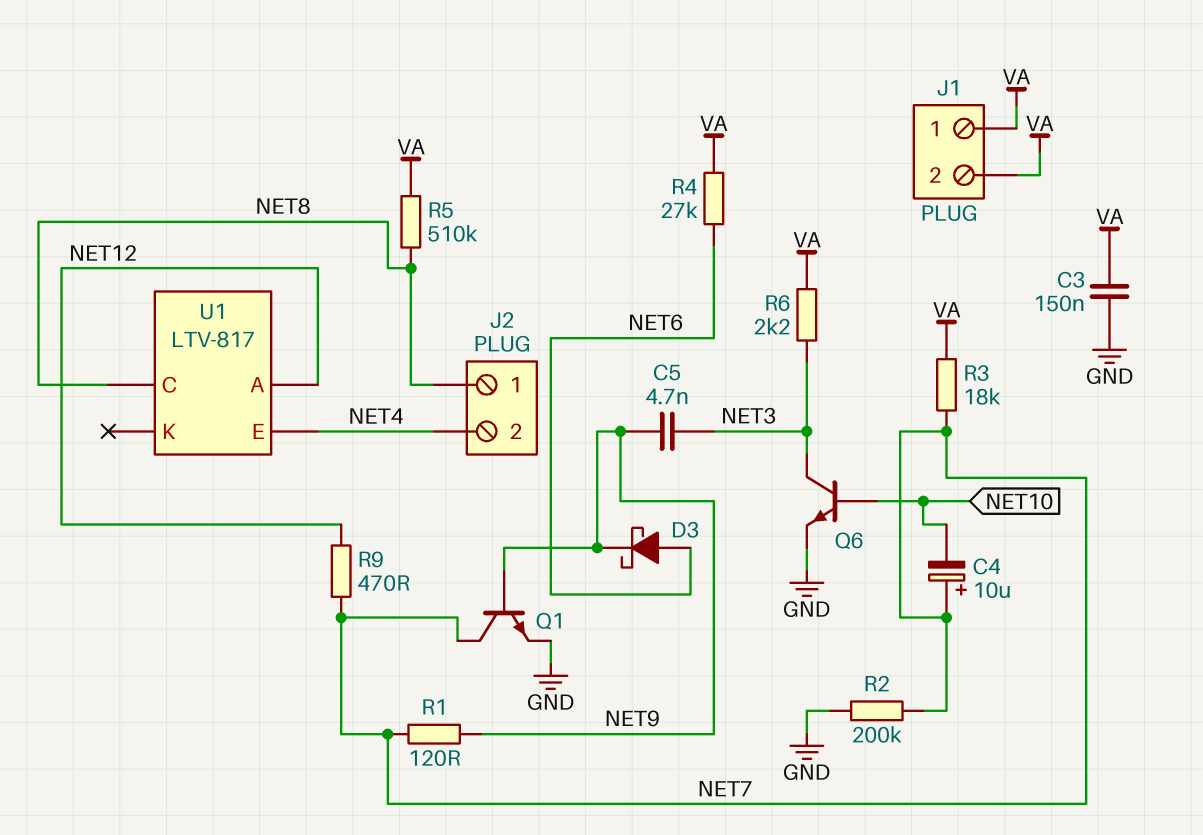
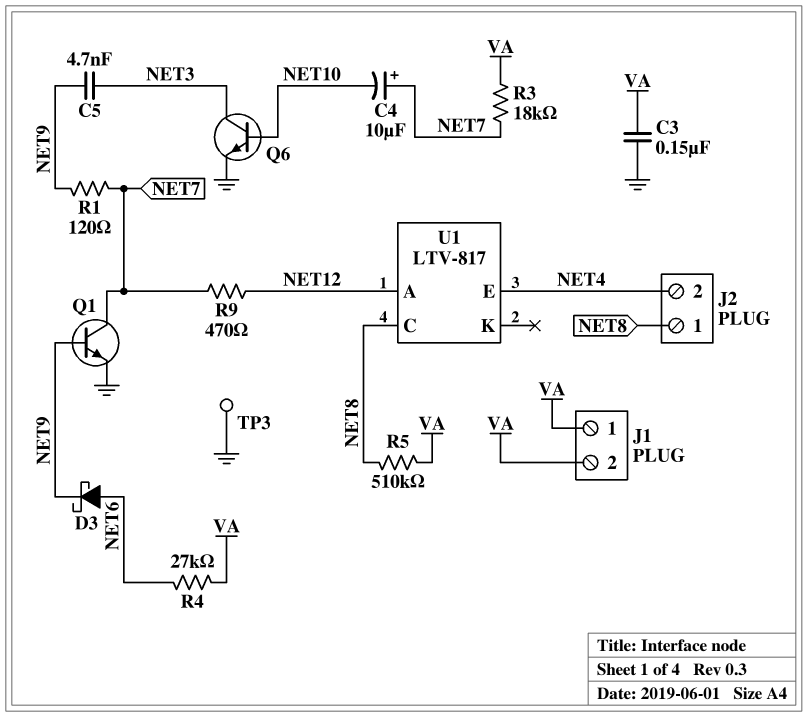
R2: 200k (GND, NET7) -> none
R6: 2.2k (NET3, VA) -> none
TP3: none -> test point (GND)

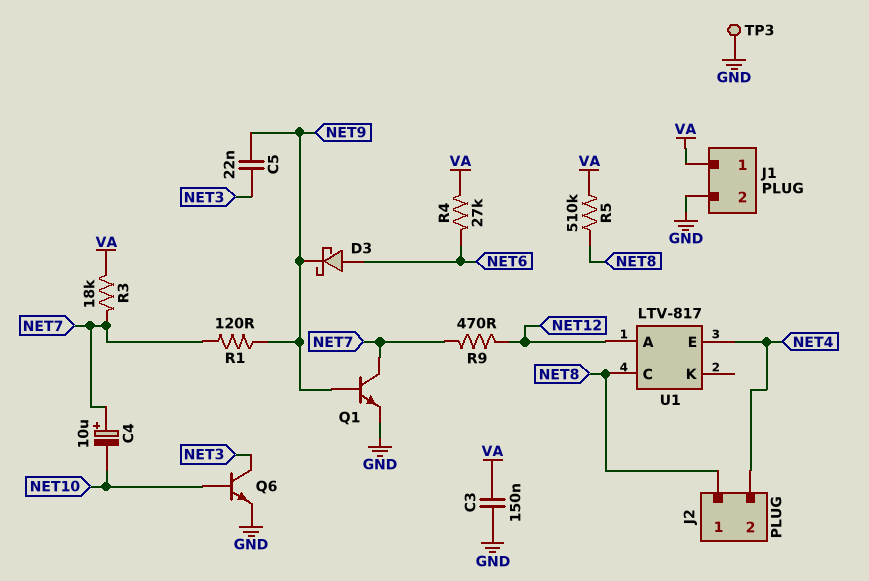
C5: 4.7nF (NET3, NET9) -> 22nF (NET3, NET9)
J1 pin 2: VA -> GND

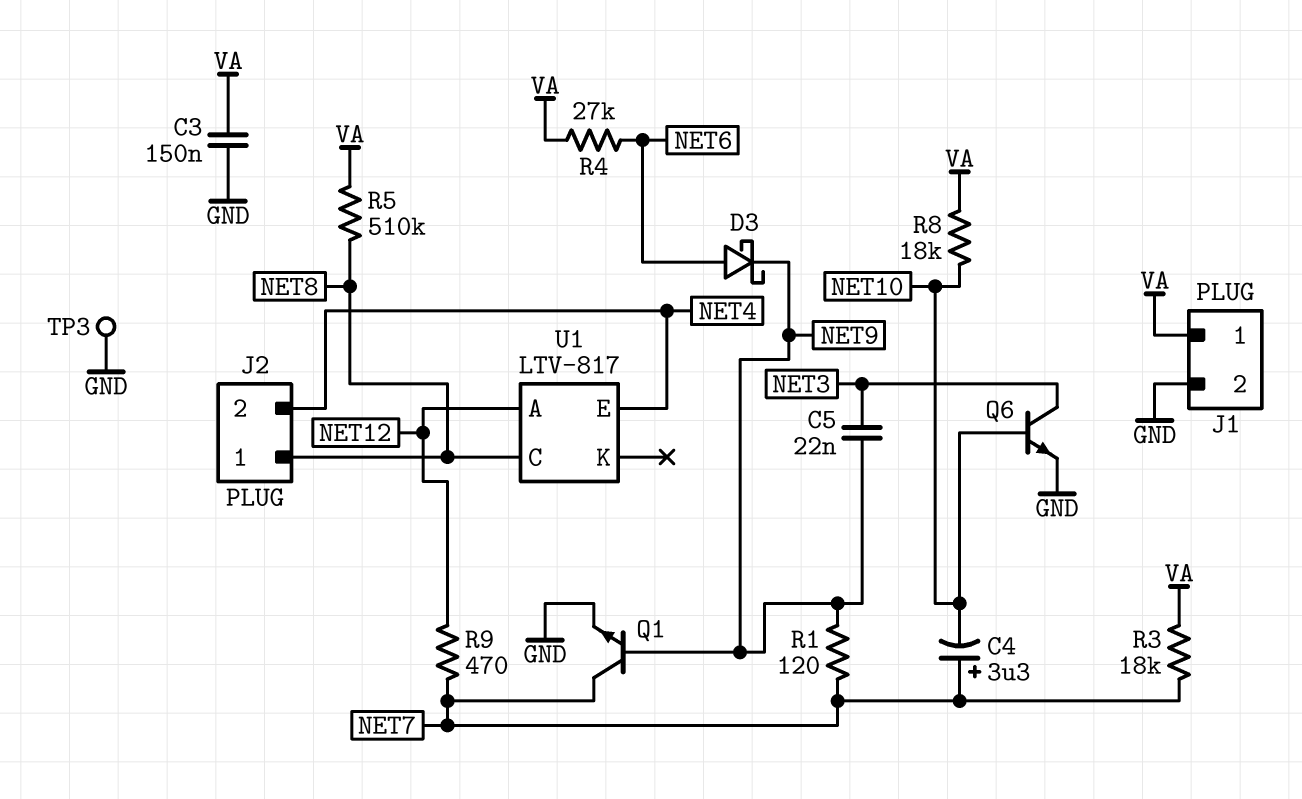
C4: 10uF (plus NET7, minus NET10) -> 3.3uF (plus NET7, minus NET10)
R8: none -> 18k (NET10, VA)

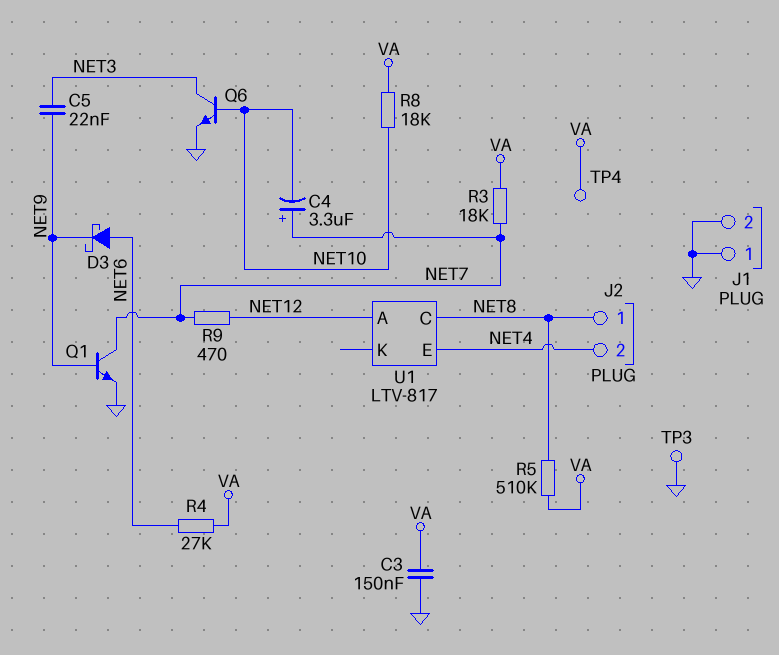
J1 pin 1: VA -> GND
R1: 120 (NET7, NET9) -> none
TP4: none -> test point (VA)

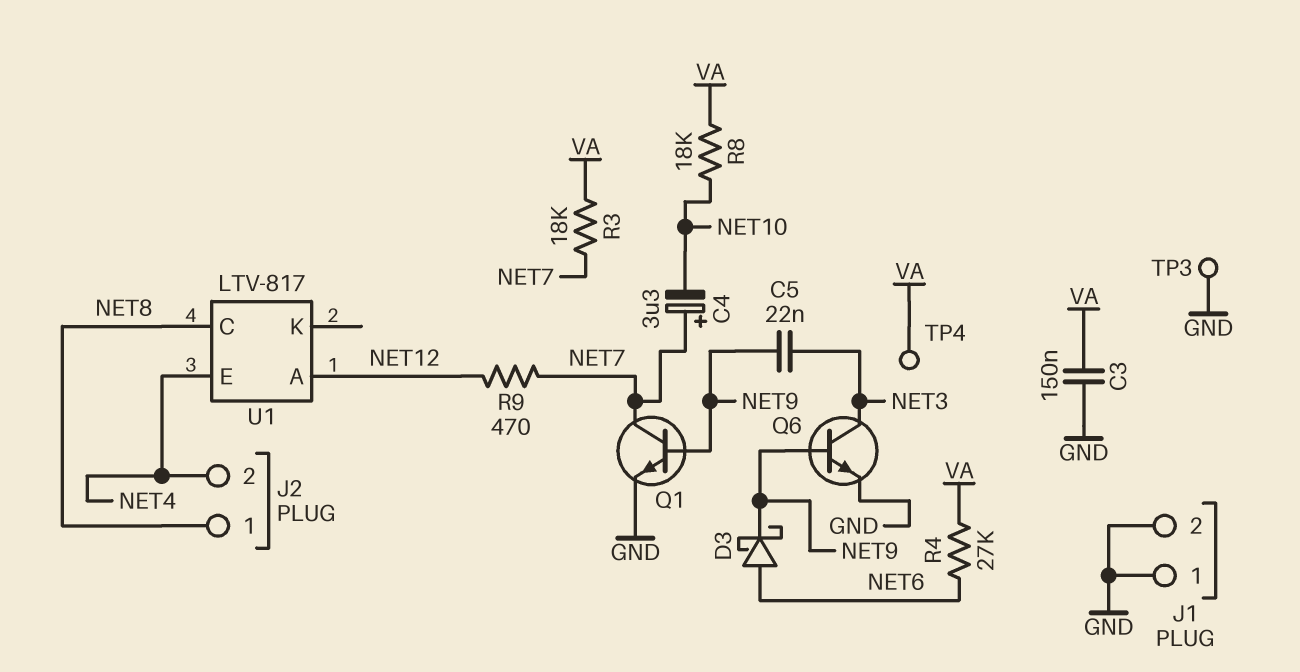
Q6: NPN (B NET10, C NET3, E GND) -> NPN (B NET9, C NET3, E GND)
R5: 510k (NET8, VA) -> none

